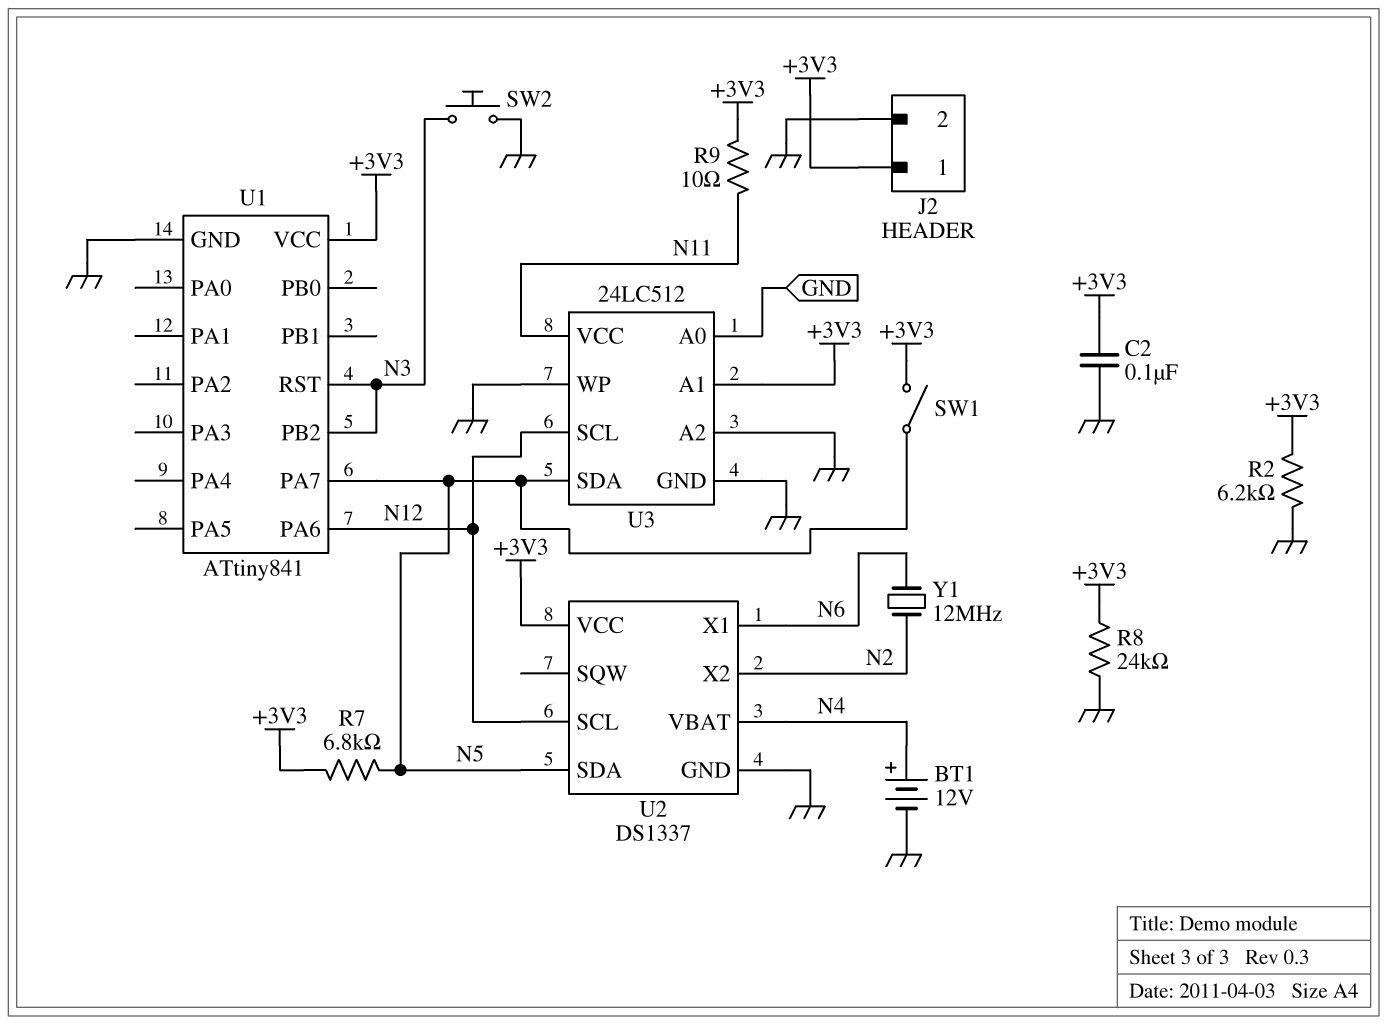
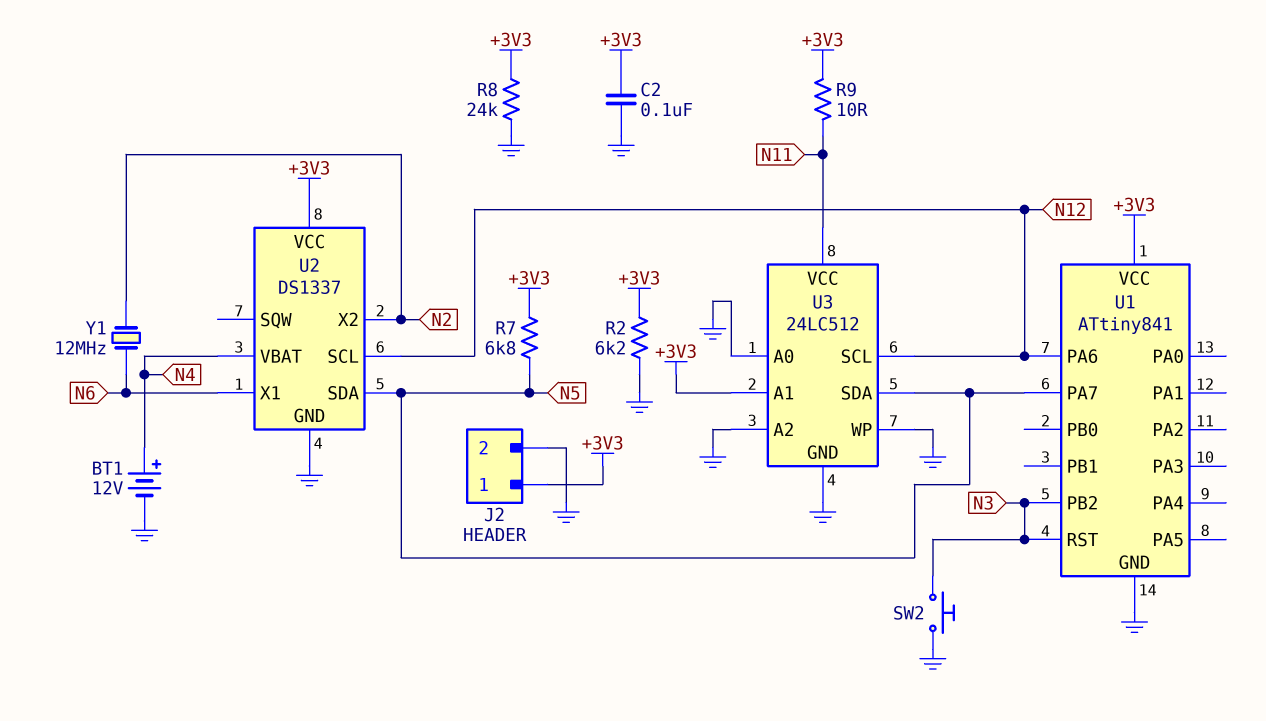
SW1: switch (+3V3, N5) -> none

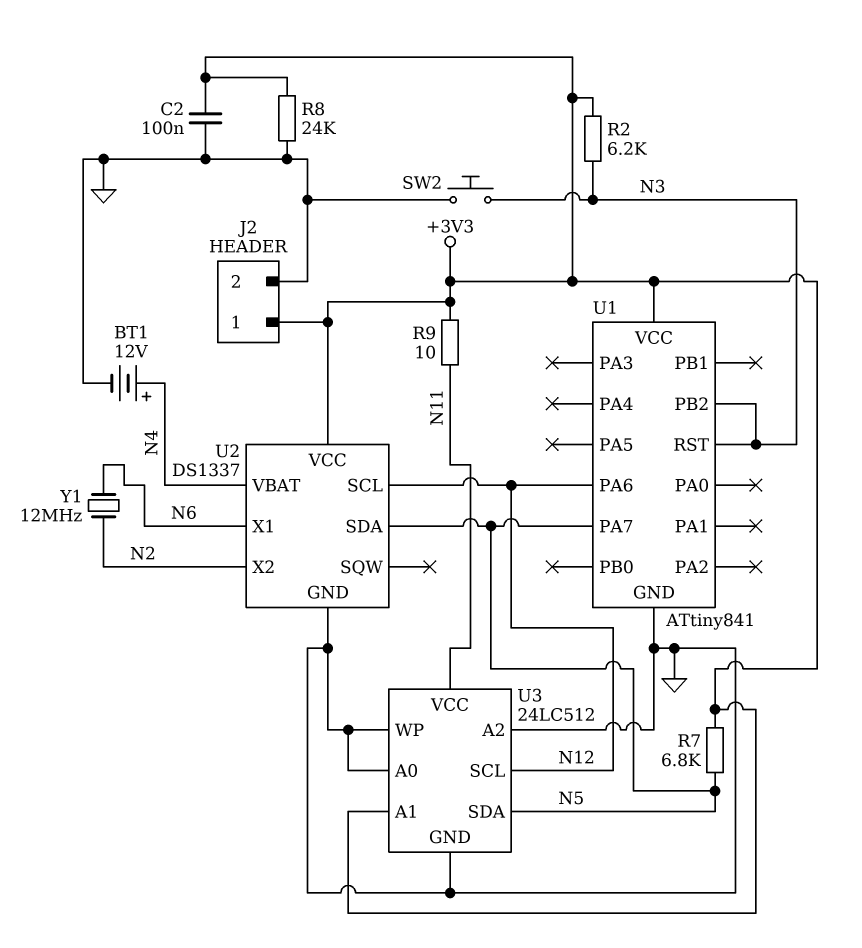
R2: 6.2k (+3V3, GND) -> 6.2k (+3V3, N3)

